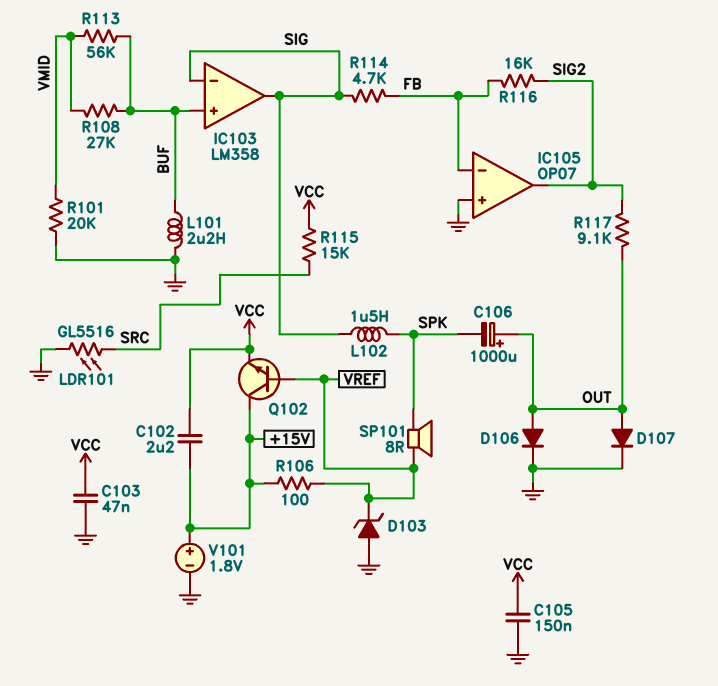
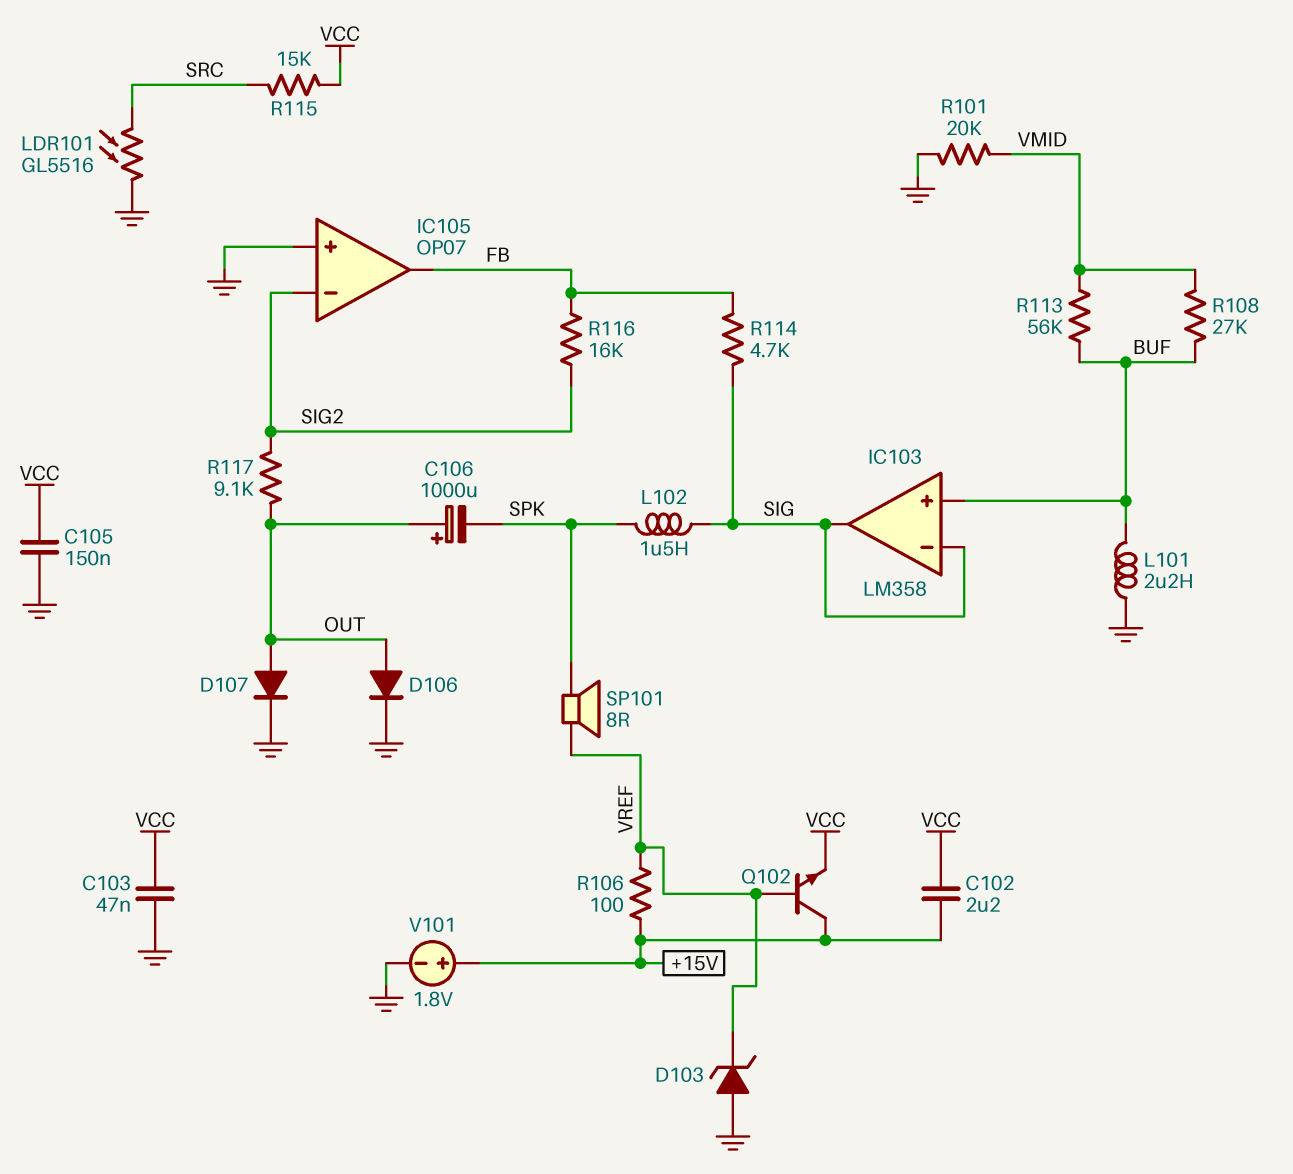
IC105 pin in-: FB -> SIG2
IC105 pin out: SIG2 -> FB

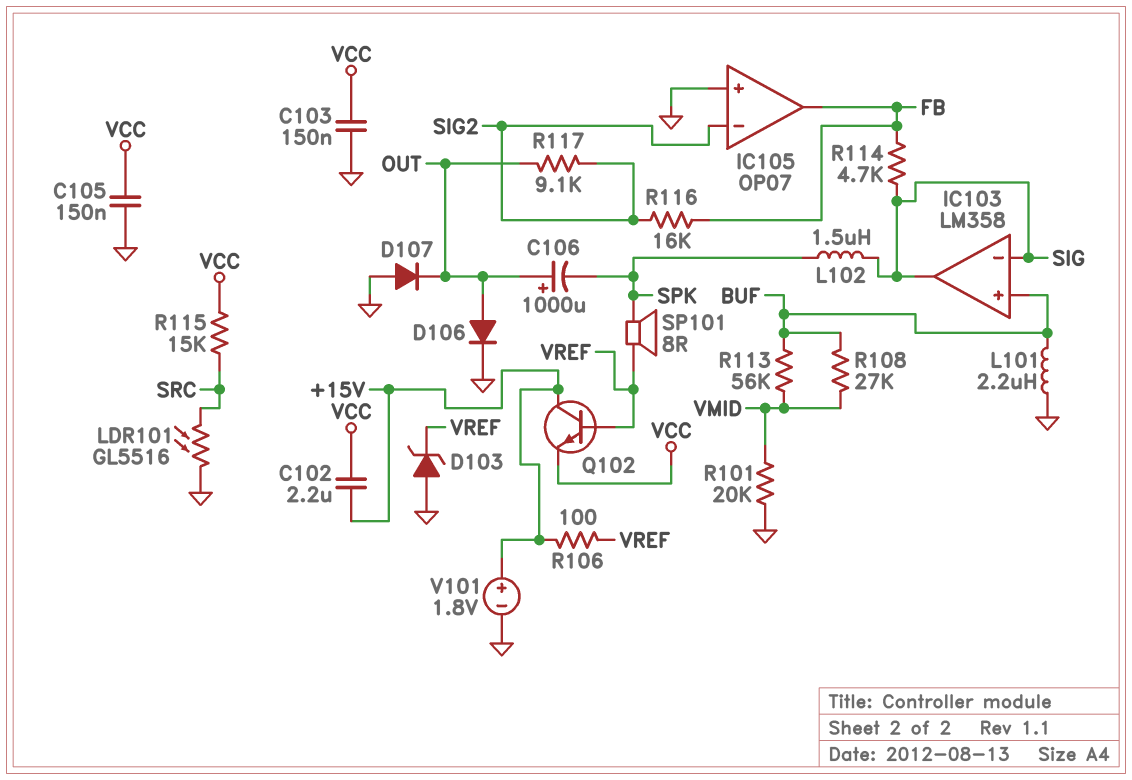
C103: 47nF (GND, VCC) -> 150nF (GND, VCC)
D107: diode (A OUT, K GND) -> diode (A GND, K OUT)

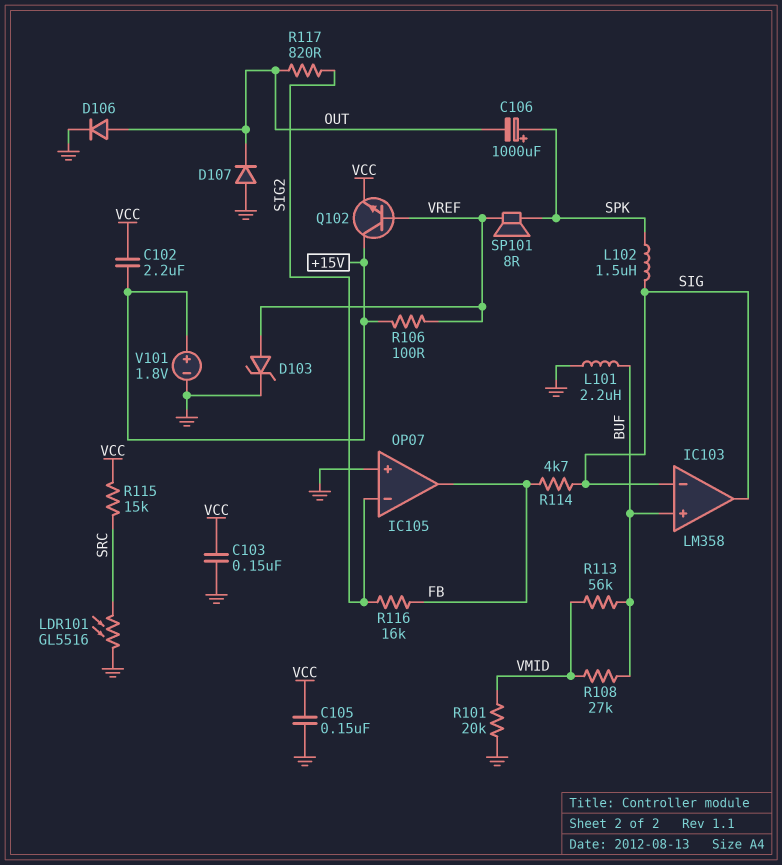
C106: 1000uF (plus OUT, minus SPK) -> 1000uF (plus SPK, minus OUT)
D103: zener (A GND, K VREF) -> zener (A VREF, K GND)
R117: 9.1k (OUT, SIG2) -> 820 (OUT, SIG2)

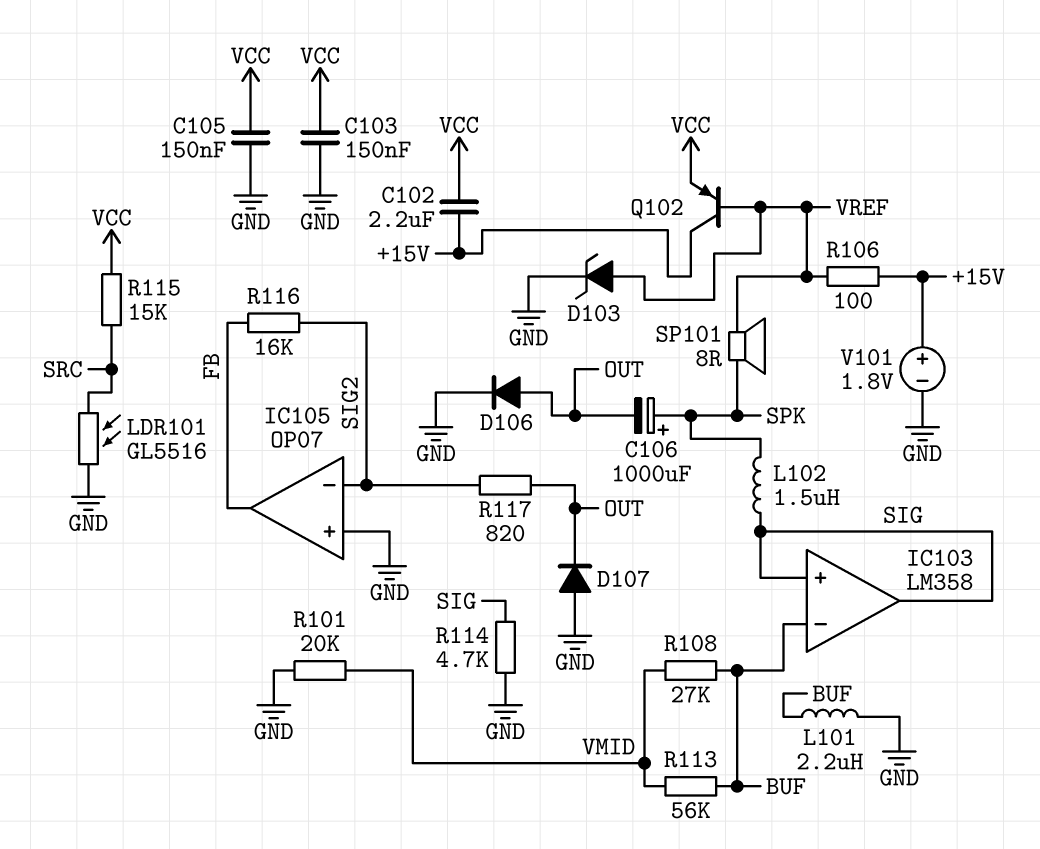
IC103 pin in+: BUF -> SIG
IC103 pin in-: SIG -> BUF
Q102: NPN (B VREF, C +15V, E VCC) -> PNP (B VREF, C +15V, E VCC)
R114: 4.7k (FB, SIG) -> 4.7k (GND, SIG)

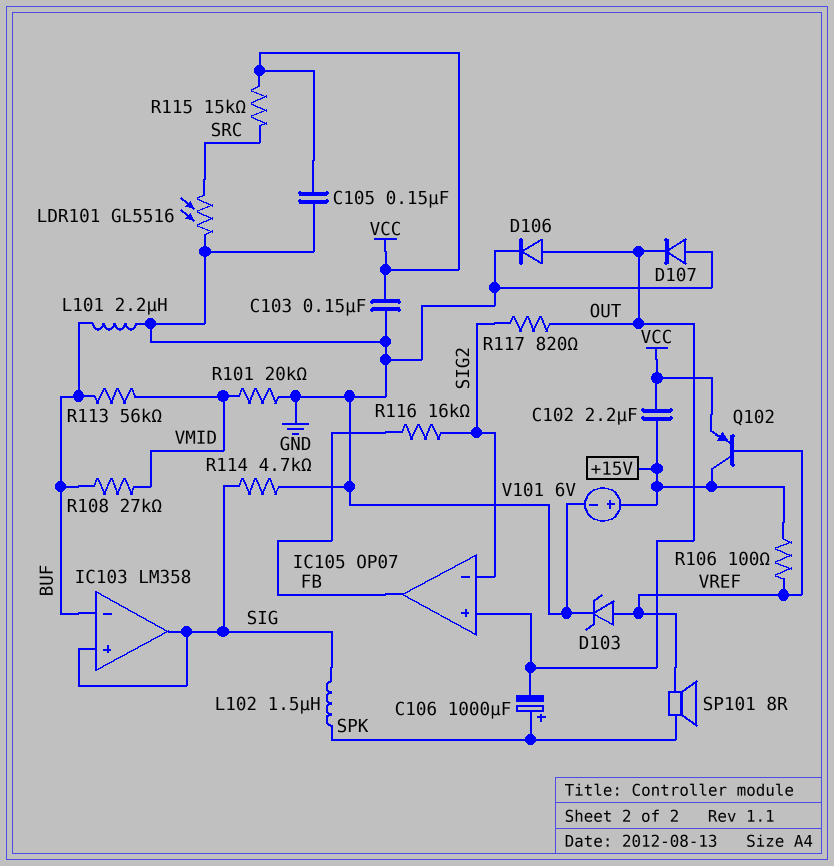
IC105 pin in+: GND -> OUT
V101: 1.8V (plus +15V, minus GND) -> 6V (plus +15V, minus GND)

